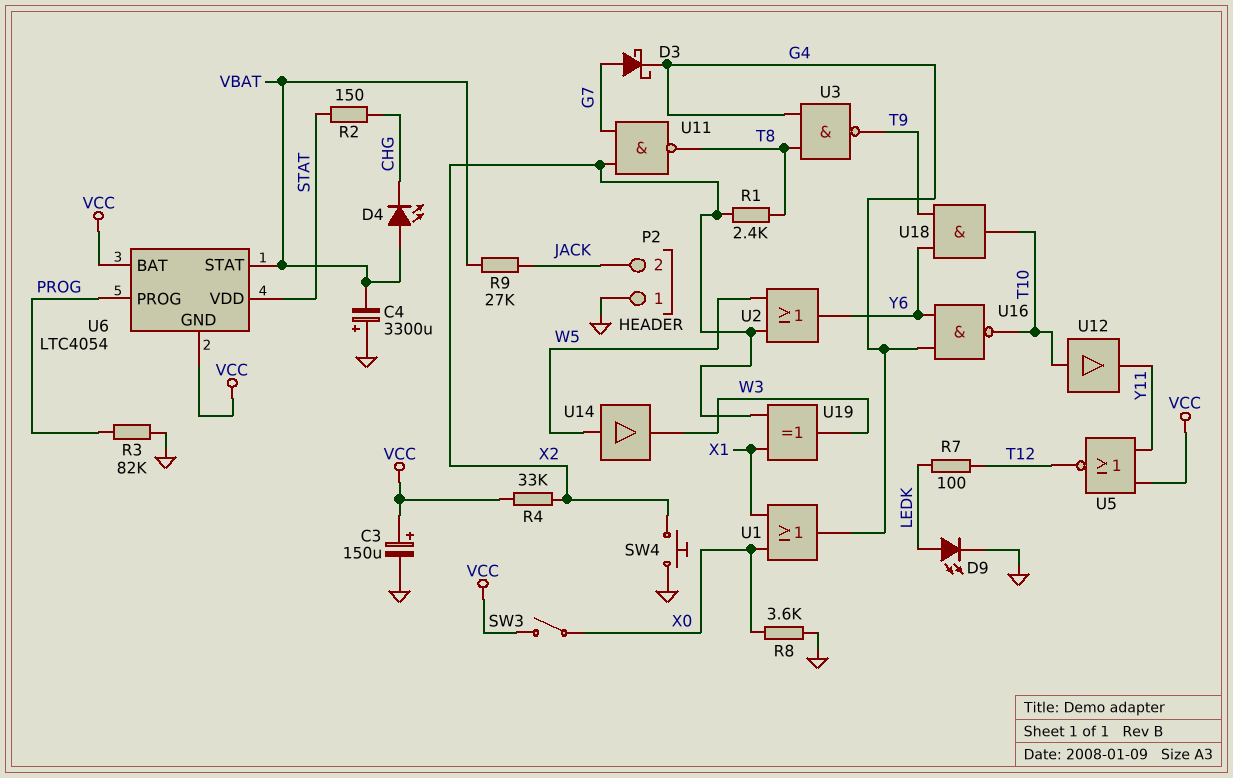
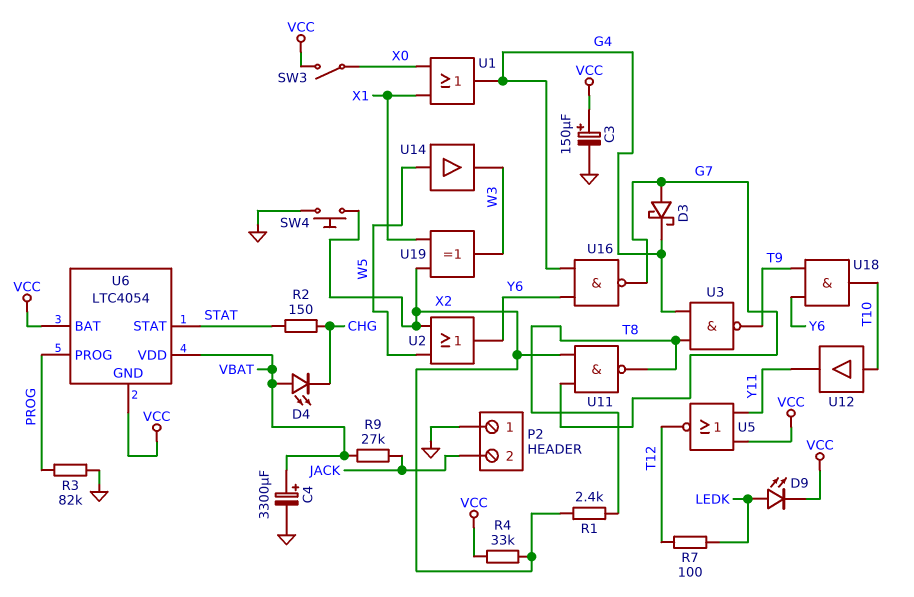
C4: 3300uF (plus GND, minus VBAT) -> 3300uF (plus VBAT, minus GND)
D9: LED (A LEDK, K GND) -> LED (A LEDK, K VCC)
R8: 3.6k (GND, X0) -> none
U6 pin STAT: VBAT -> STAT
U6 pin VDD: STAT -> VBAT
U16: NAND (in G4, in Y6, out T10) -> NAND (in G4, in Y6, out G7)

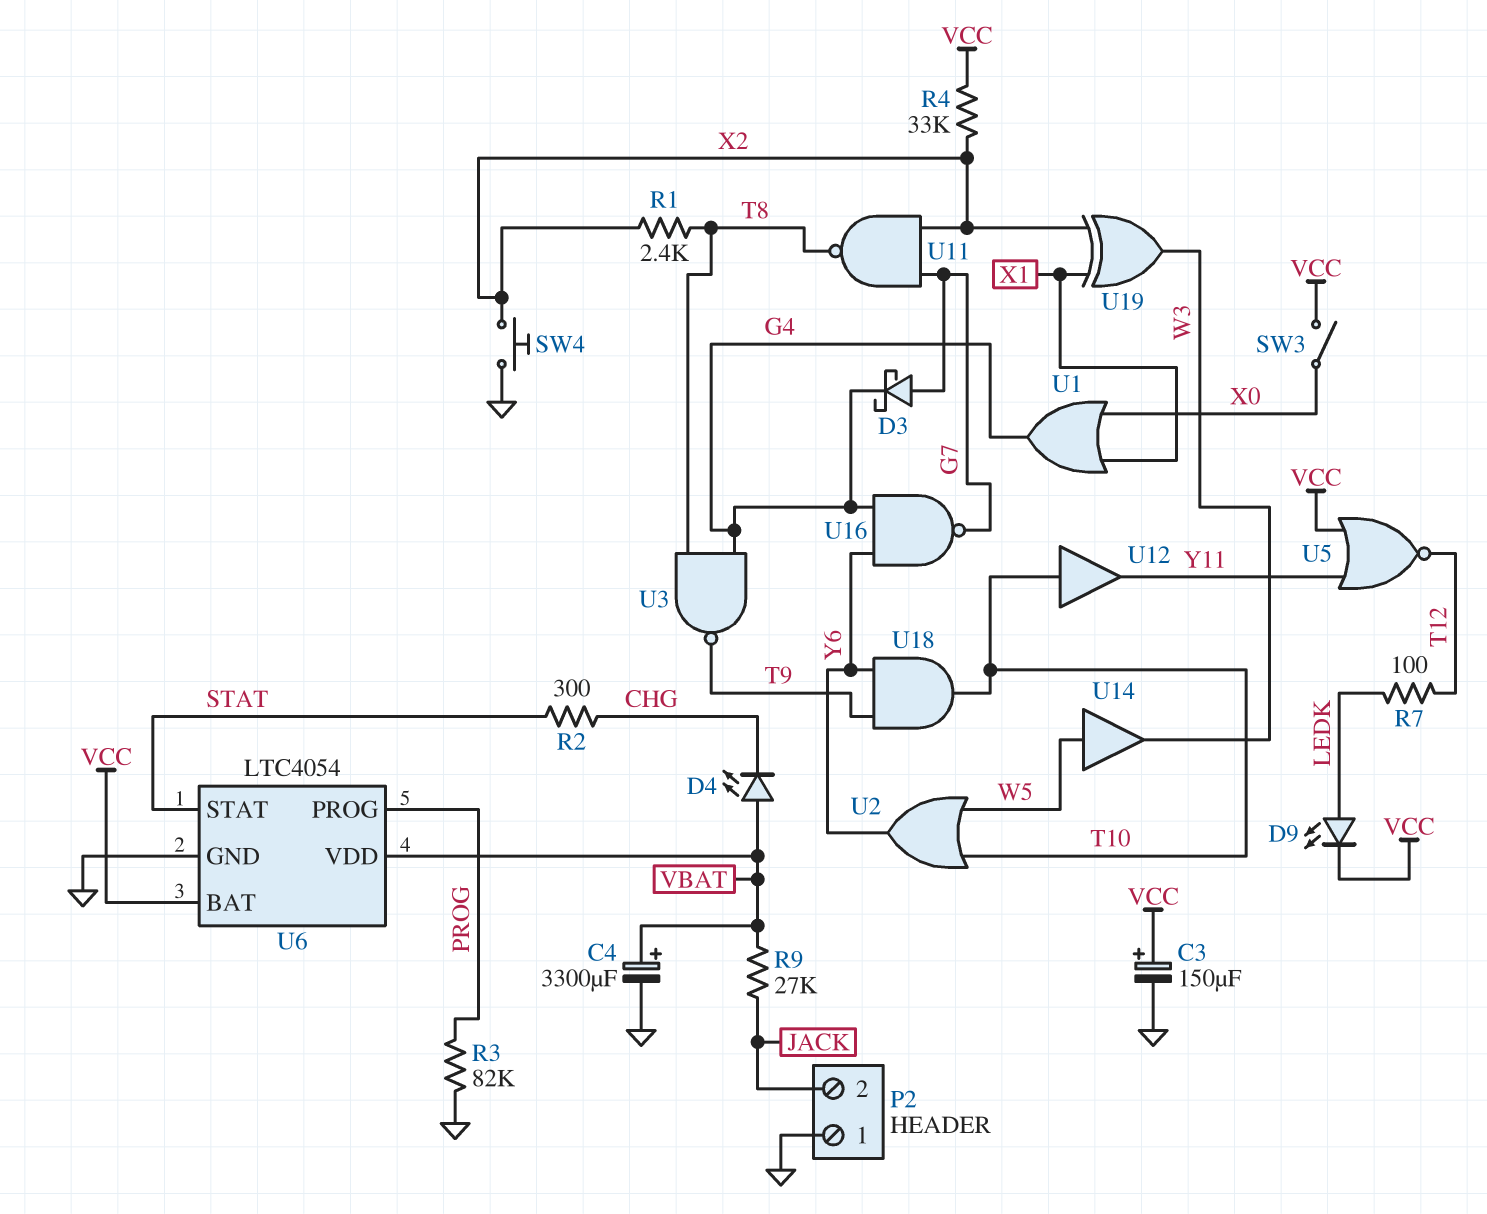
R2: 150 (CHG, STAT) -> 300 (CHG, STAT)
U2: OR (in W5, in X2, out Y6) -> OR (in T10, in W5, out Y6)
U6 pin GND: VCC -> GND

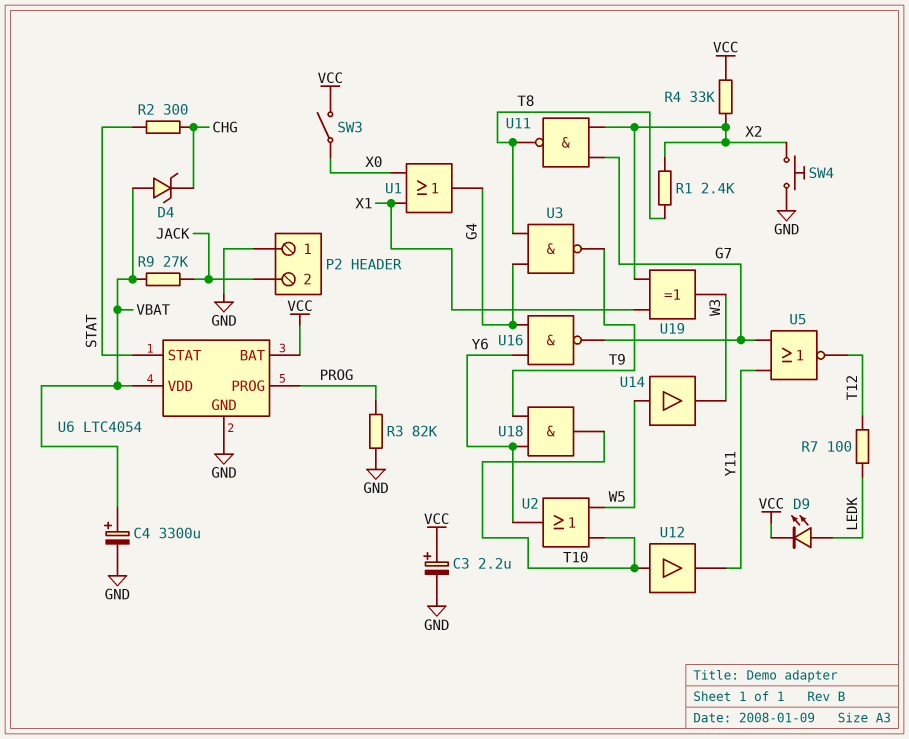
C3: 150uF (plus VCC, minus GND) -> 2.2uF (plus VCC, minus GND)
D3: schottky (A G7, K G4) -> none
D4: LED (A VBAT, K CHG) -> zener (A VBAT, K CHG)
U5: NOR (in VCC, in Y11, out T12) -> NOR (in G7, in Y11, out T12)

